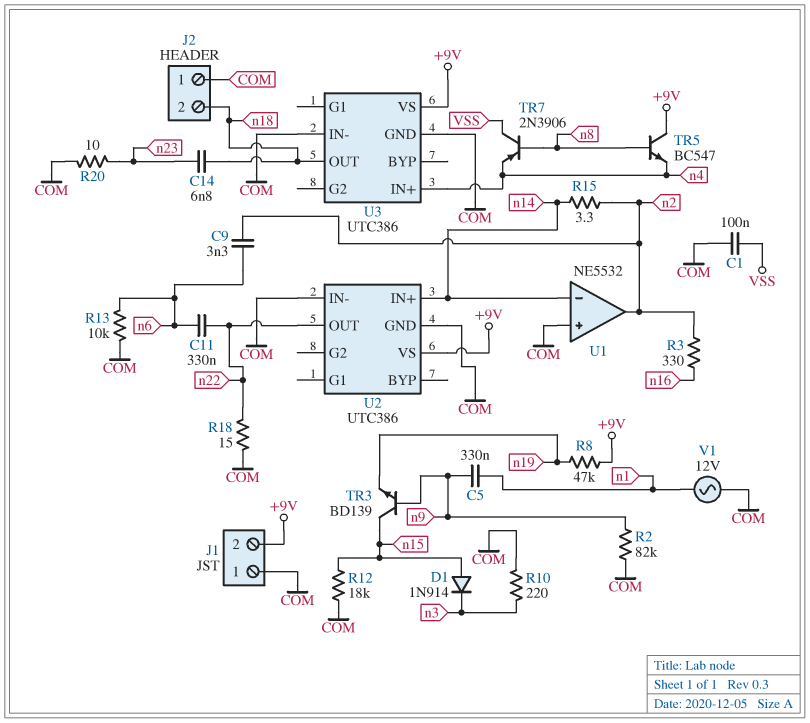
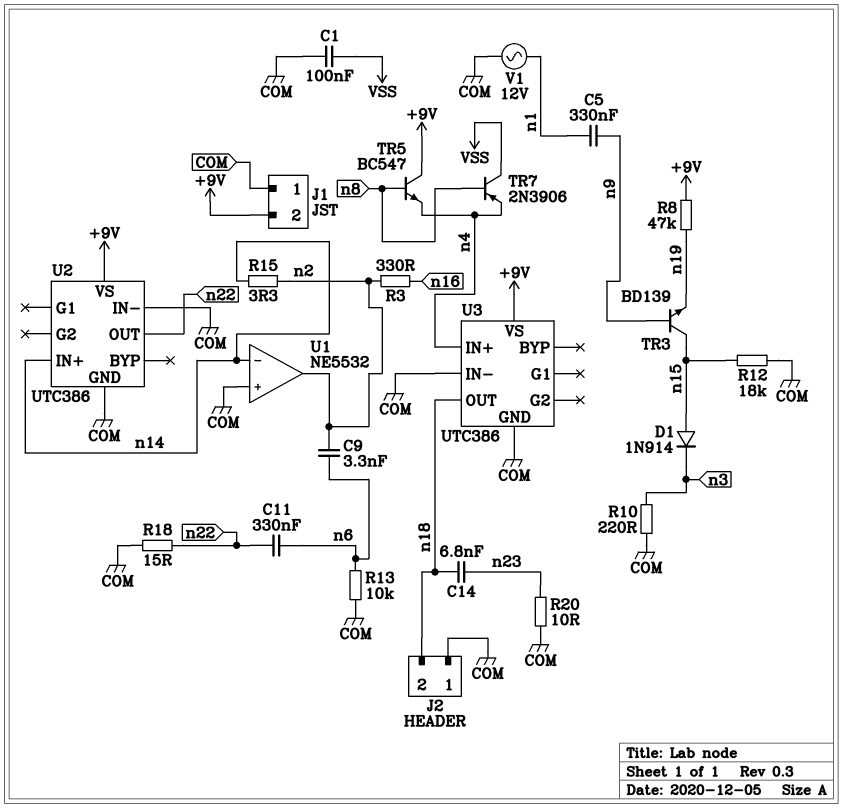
R2: 82k (COM, n9) -> none

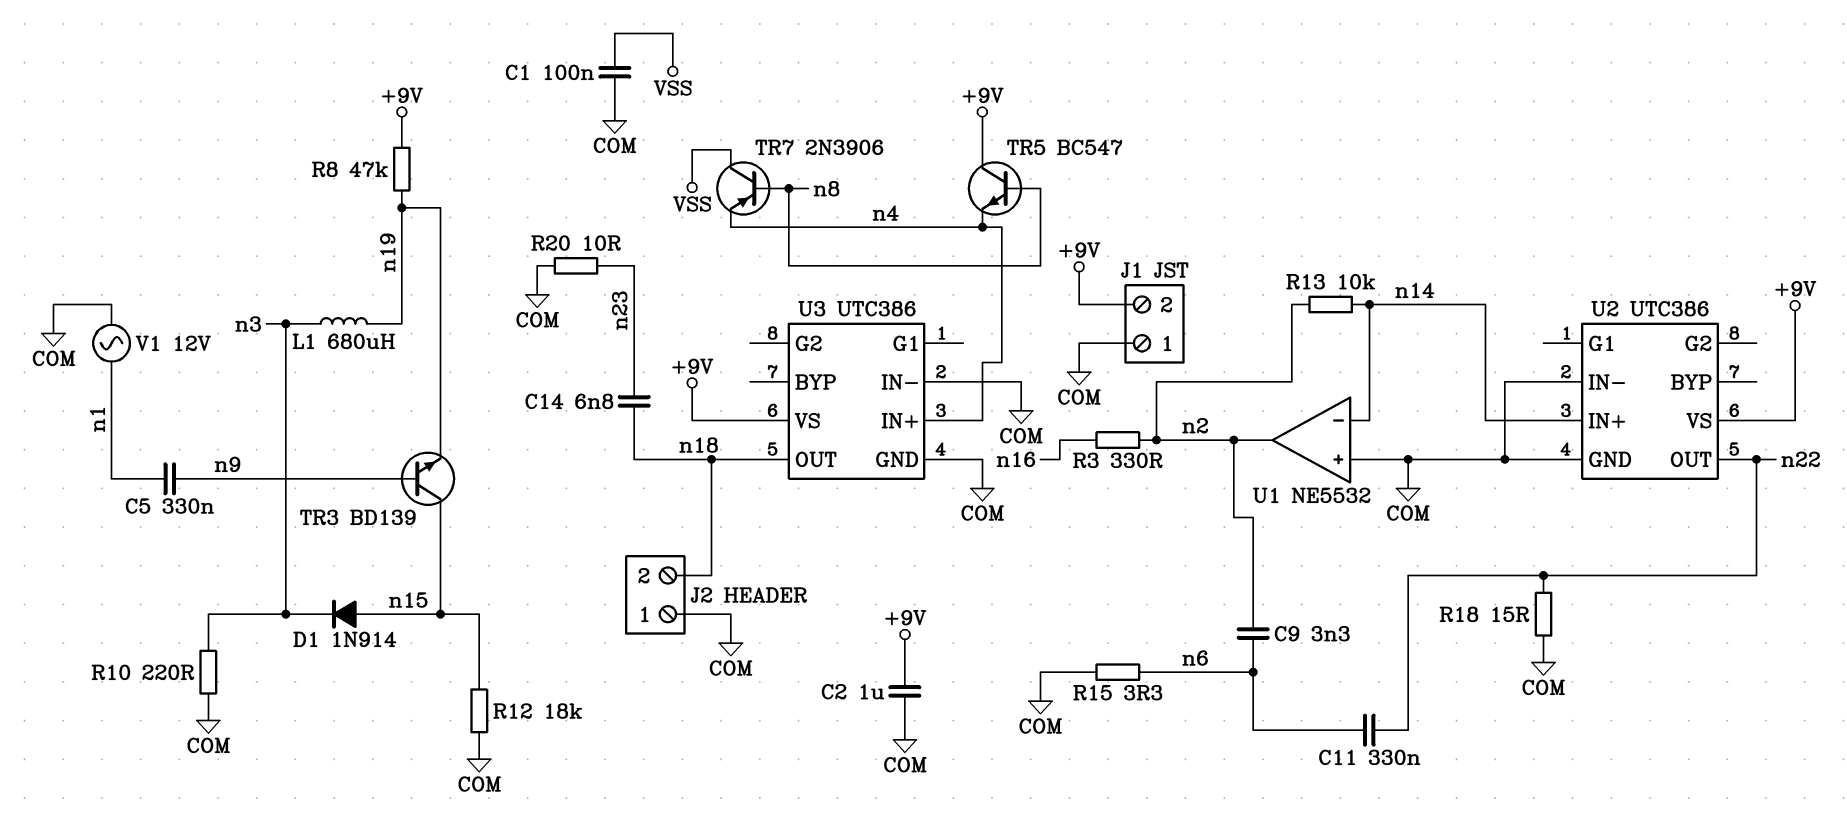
C2: none -> 1uF (+9V, COM)
L1: none -> 680uH (n3, n19)
R13: 10k (COM, n6) -> 10k (n2, n14)
R15: 3.3 (n2, n14) -> 3.3 (COM, n6)

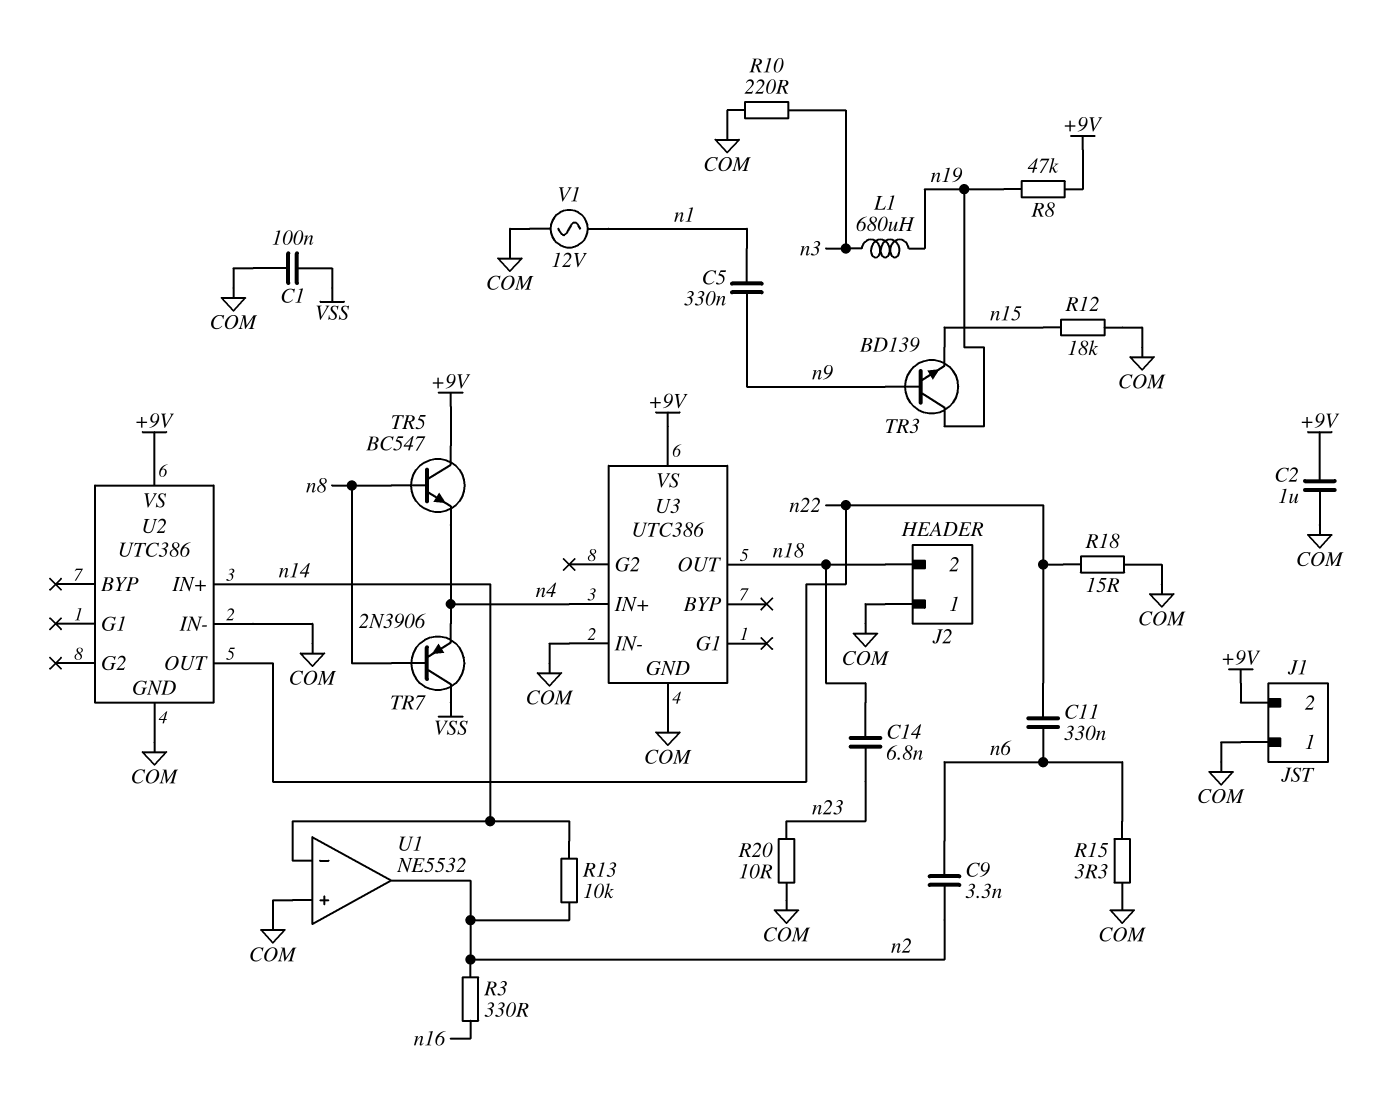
D1: diode 1N914 (A n15, K n3) -> none
TR3: NPN BD139 (B n9, C n15, E n19) -> NPN BD139 (B n9, C n19, E n15)

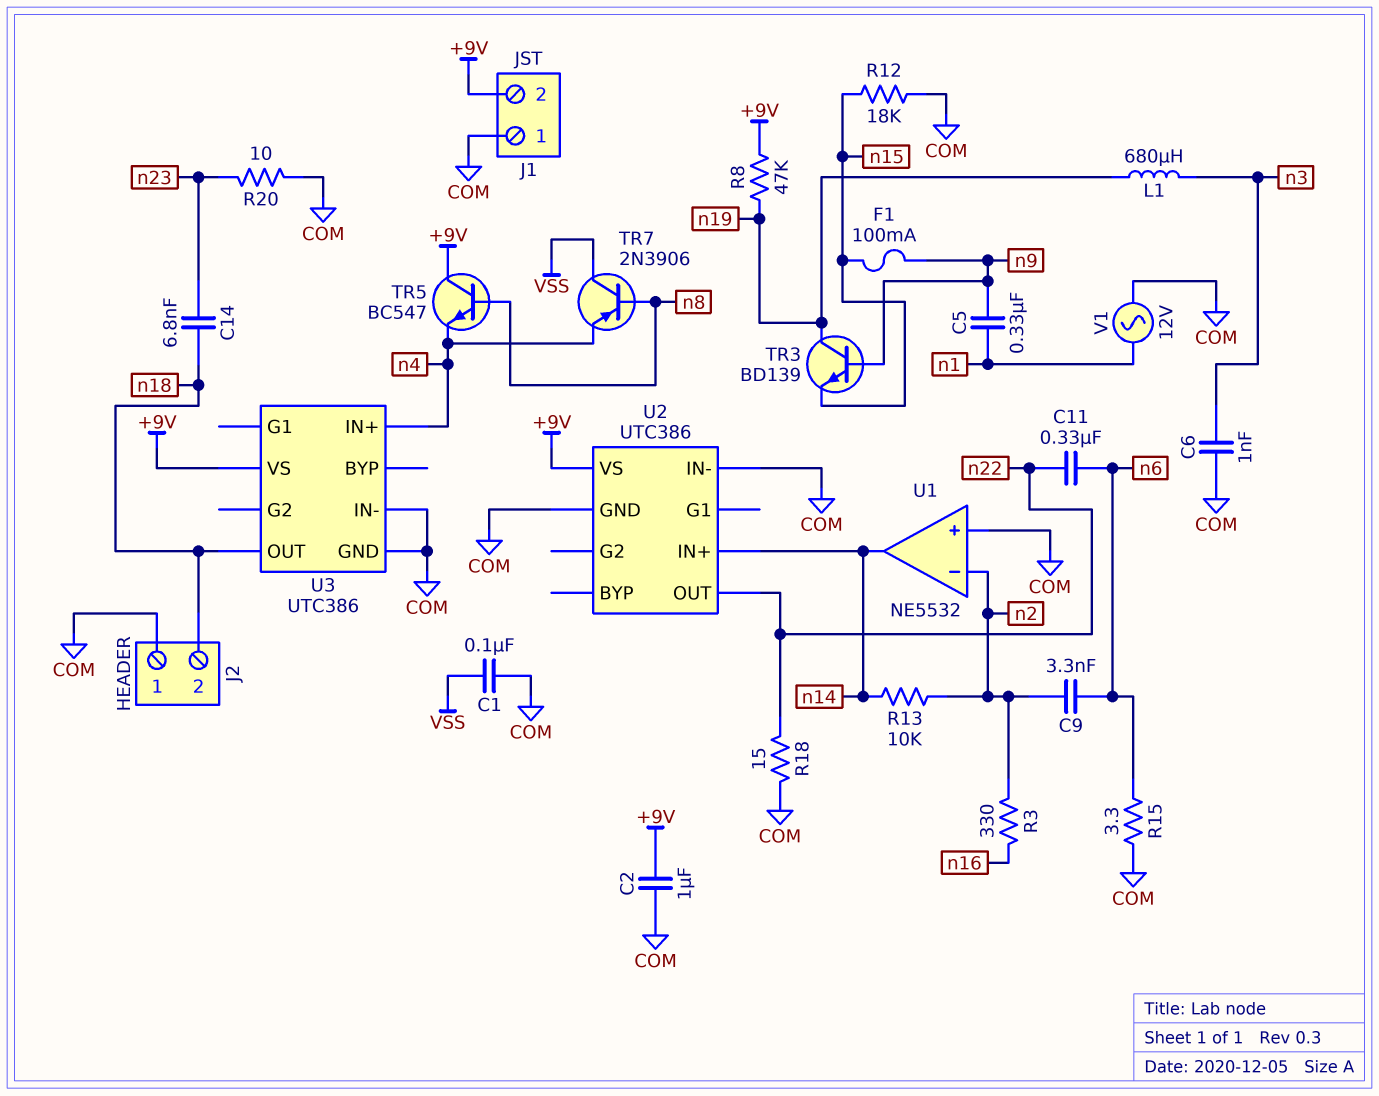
C6: none -> 1nF (COM, n3)
F1: none -> 100mA (n9, n15)
R10: 220 (COM, n3) -> none
U1 pin in-: n14 -> n2
U1 pin out: n2 -> n14

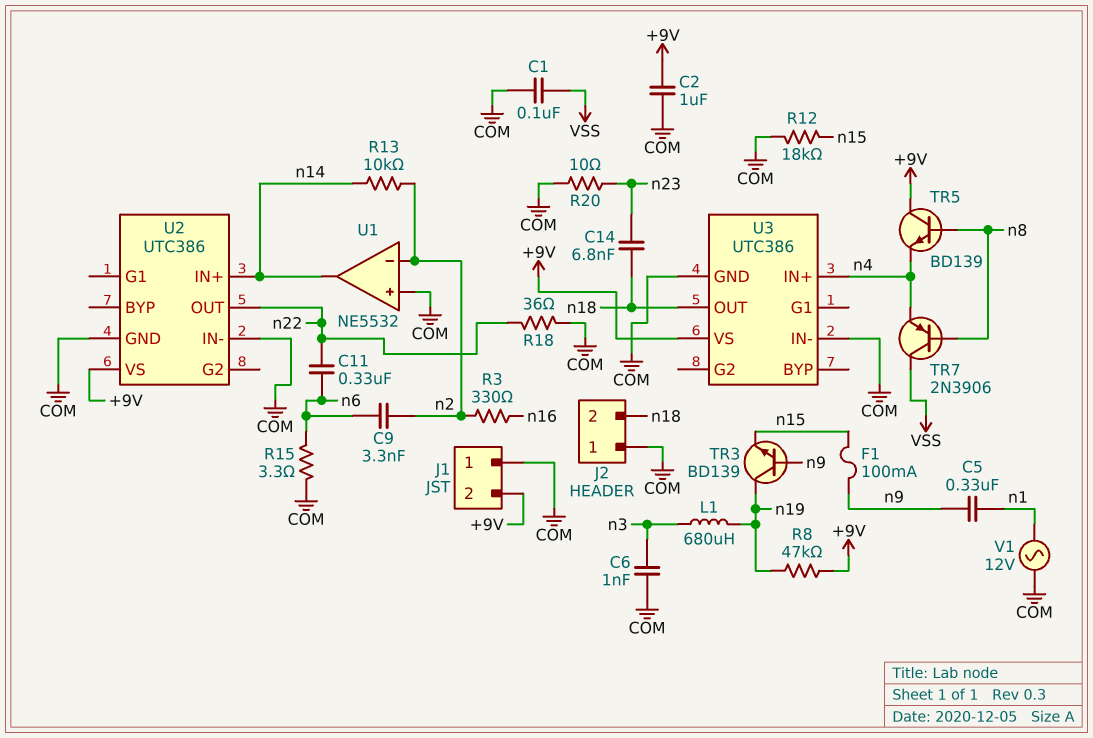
R18: 15 (COM, n22) -> 36 (COM, n22)
TR5: NPN BC547 (B n8, C +9V, E n4) -> NPN BD139 (B n8, C +9V, E n4)

